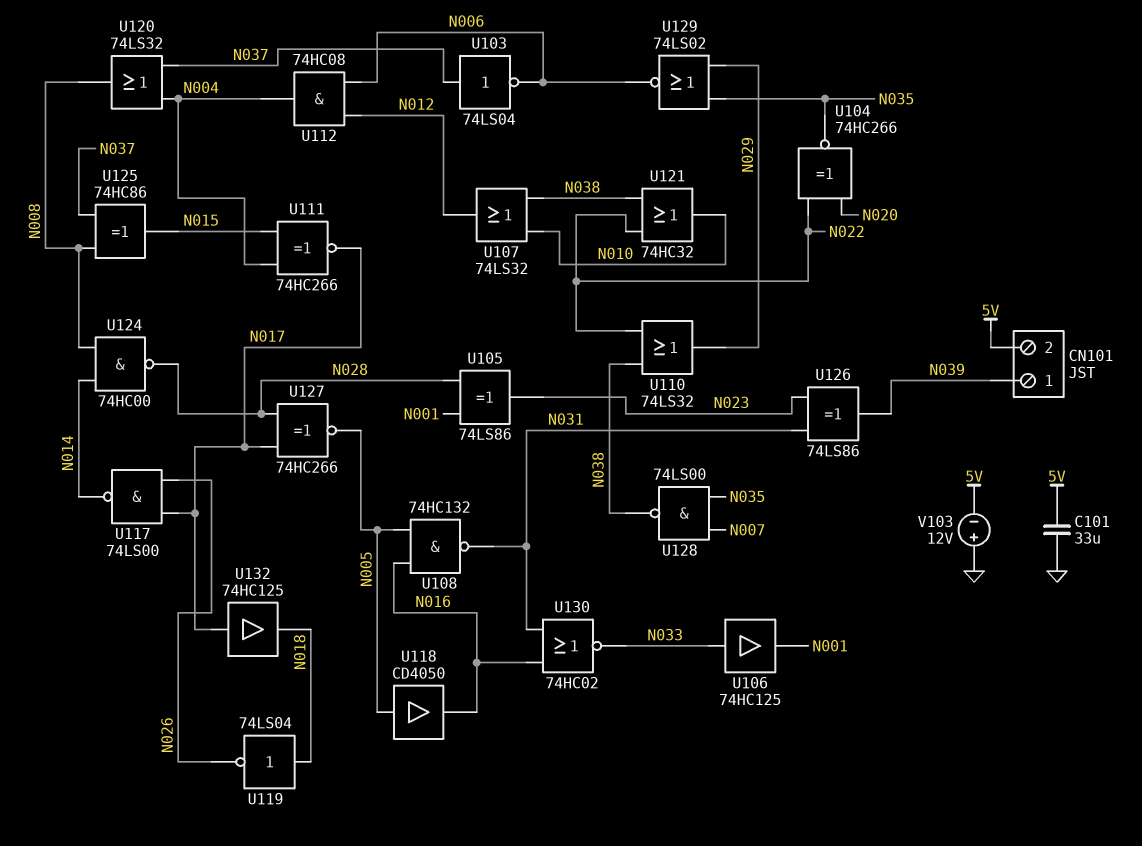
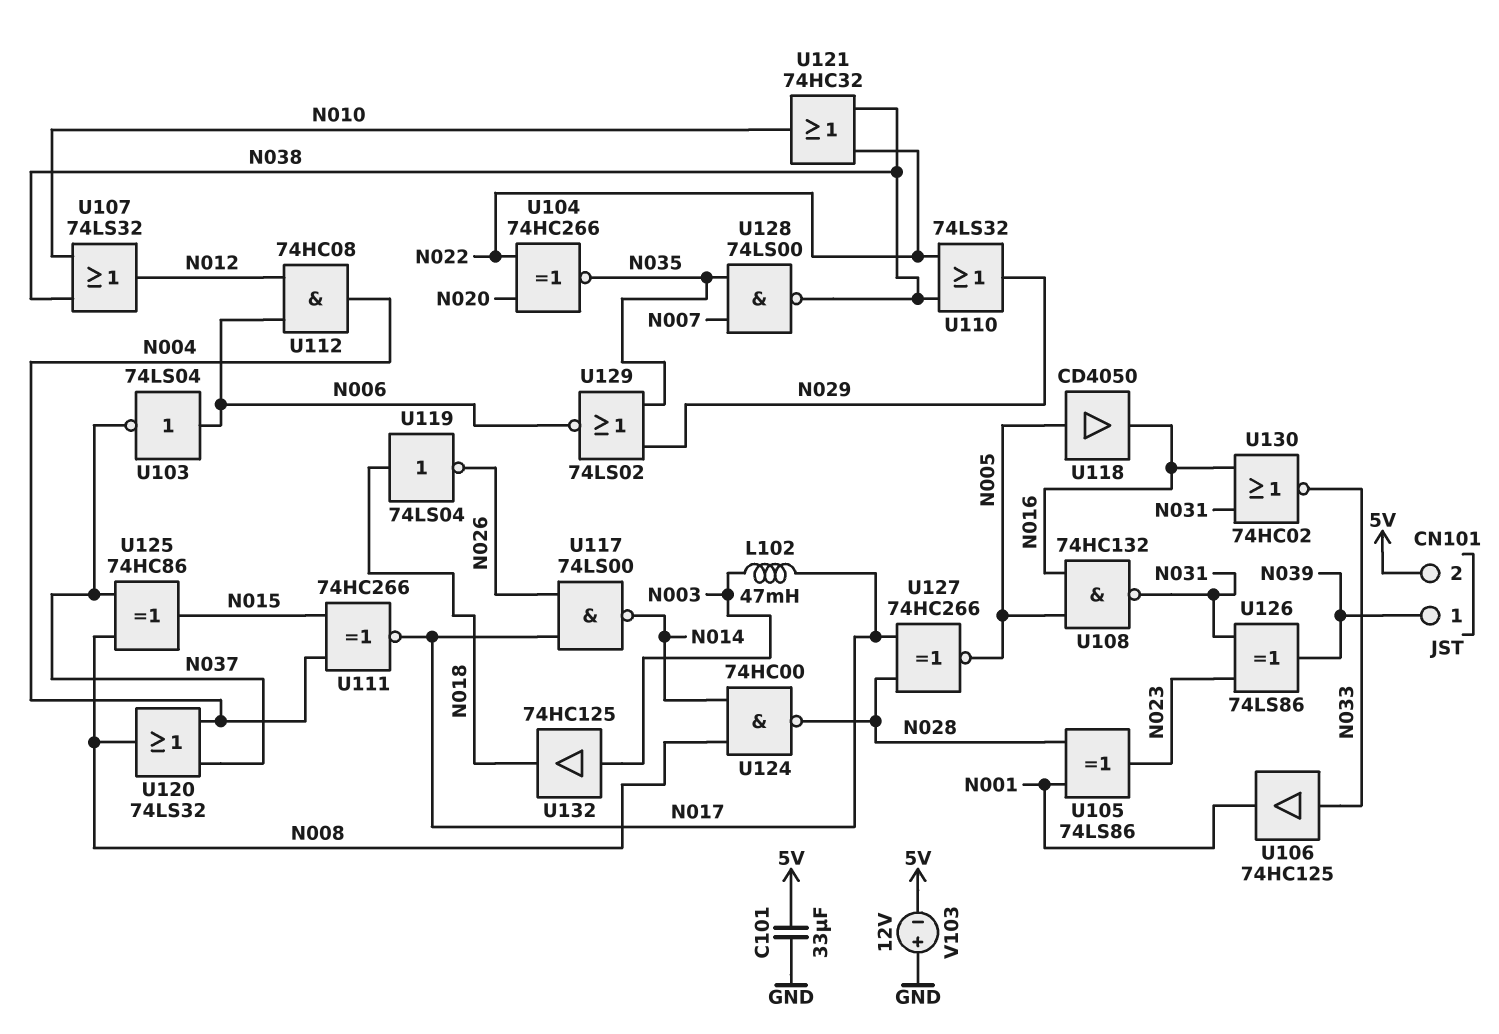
L102: none -> 47mH (N003, N017)
U103: NOT 74LS04 (in N037, out N006) -> NOT 74LS04 (in N006, out N037)
U132: buffer 74HC125 (in N017, out N018) -> buffer 74HC125 (in N003, out N018)

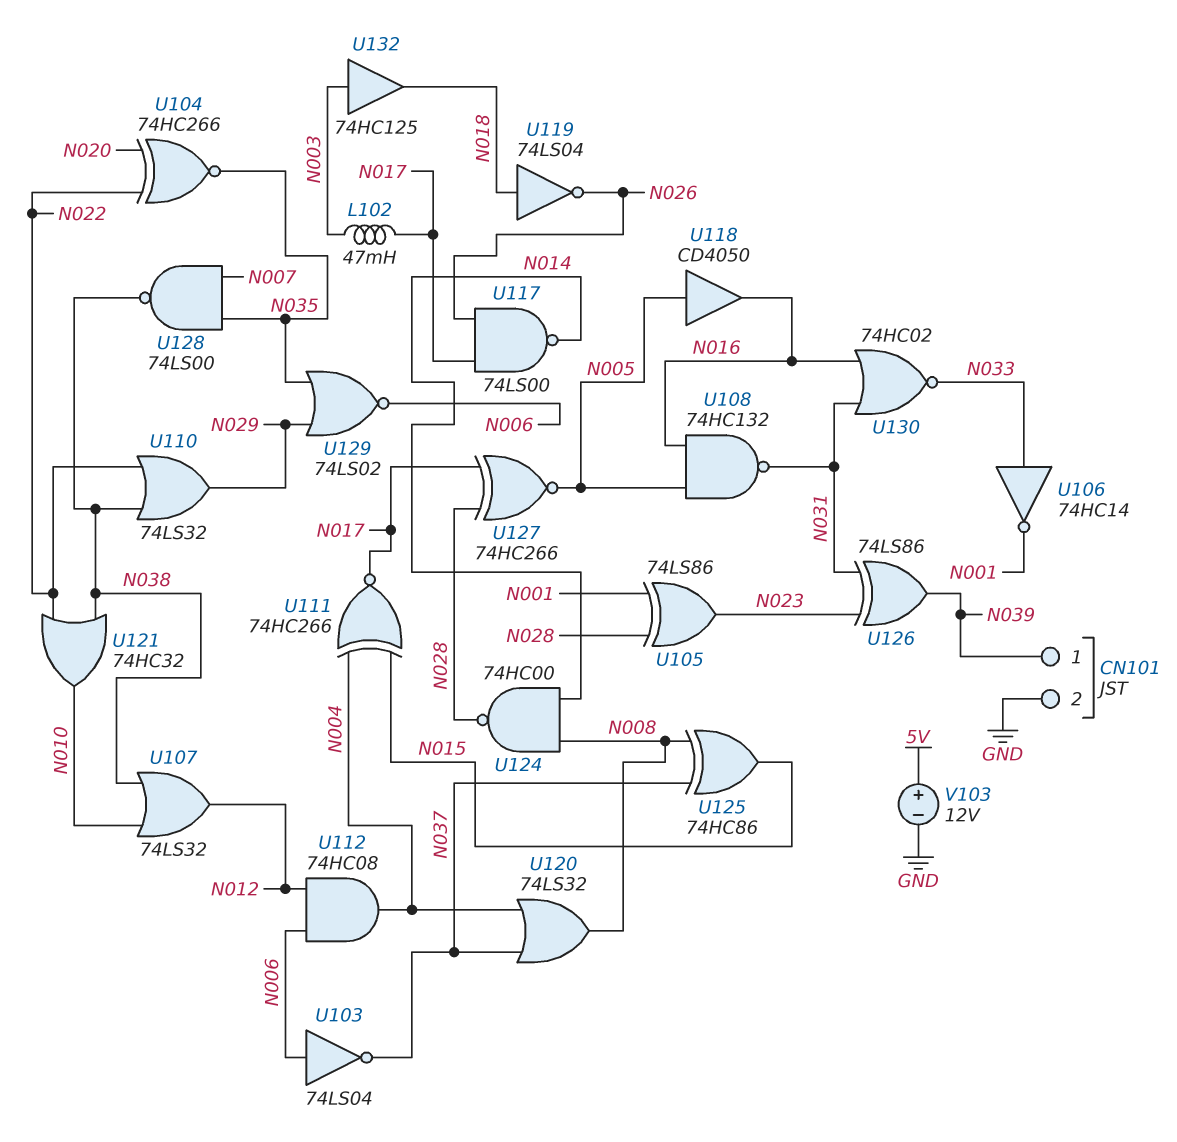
C101: 33uF (5V, GND) -> none
CN101 pin 2: 5V -> GND
U106: buffer 74HC125 (in N033, out N001) -> NOT 74HC14 (in N033, out N001)
V103: 12V (plus GND, minus 5V) -> 12V (plus 5V, minus GND)

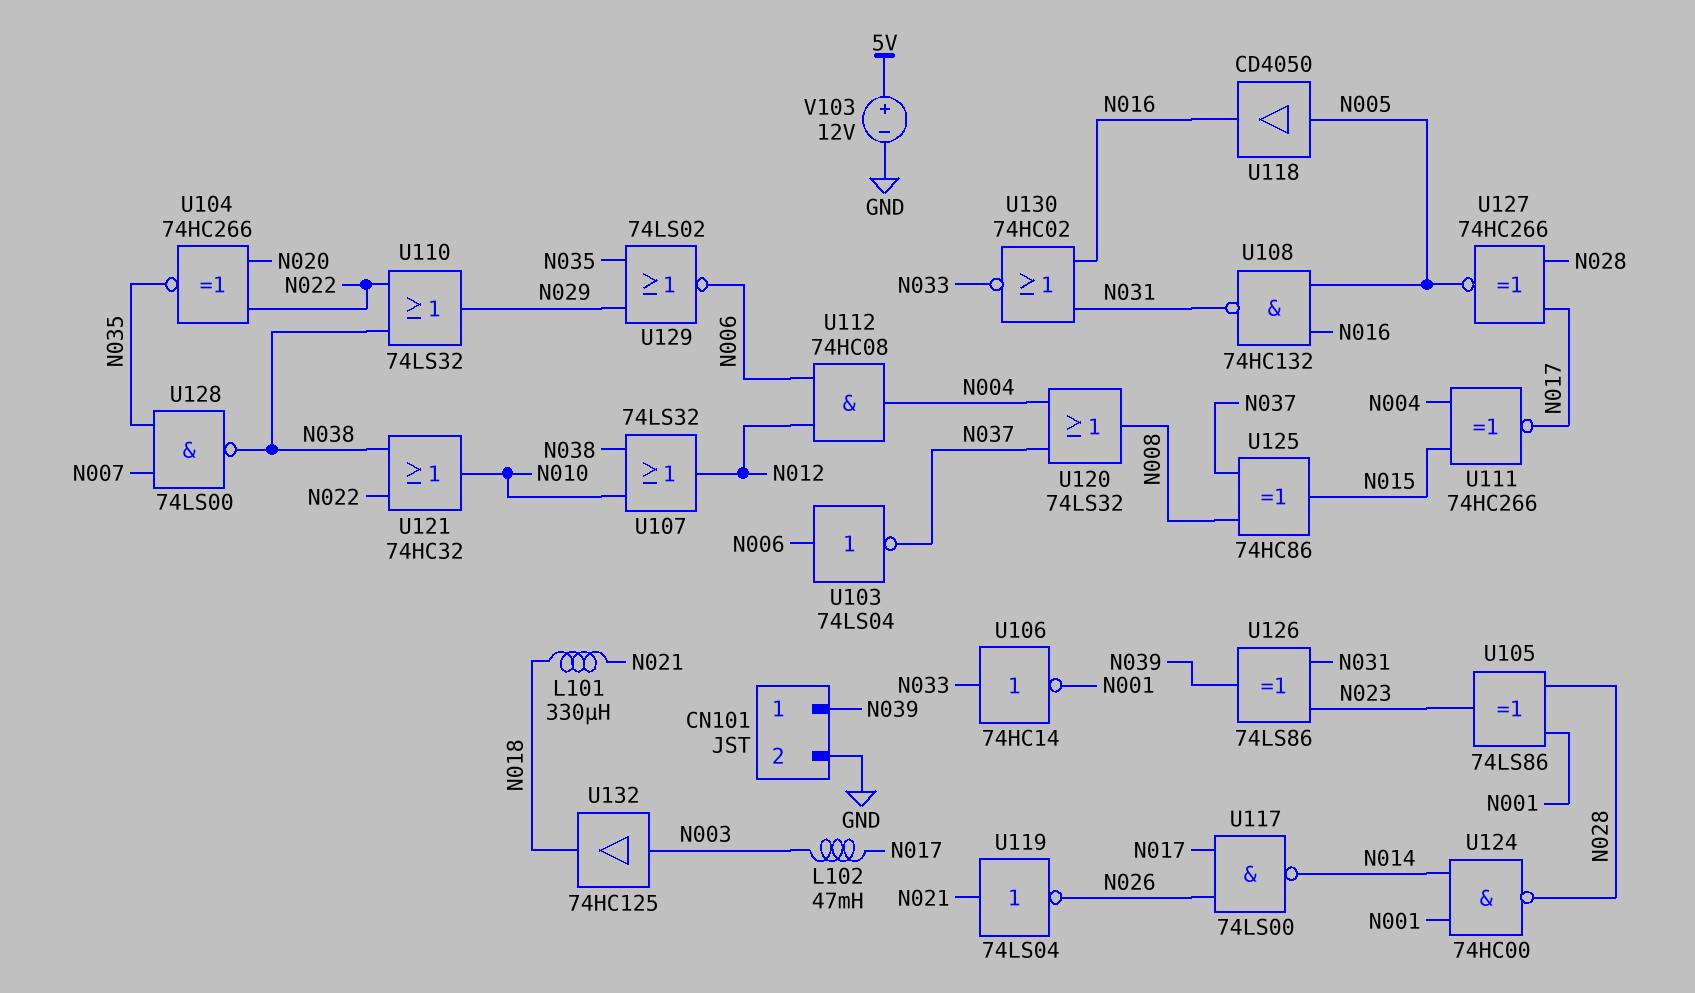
L101: none -> 330uH (N018, N021)
U119: NOT 74LS04 (in N018, out N026) -> NOT 74LS04 (in N021, out N026)
U124: NAND 74HC00 (in N008, in N014, out N028) -> NAND 74HC00 (in N001, in N014, out N028)

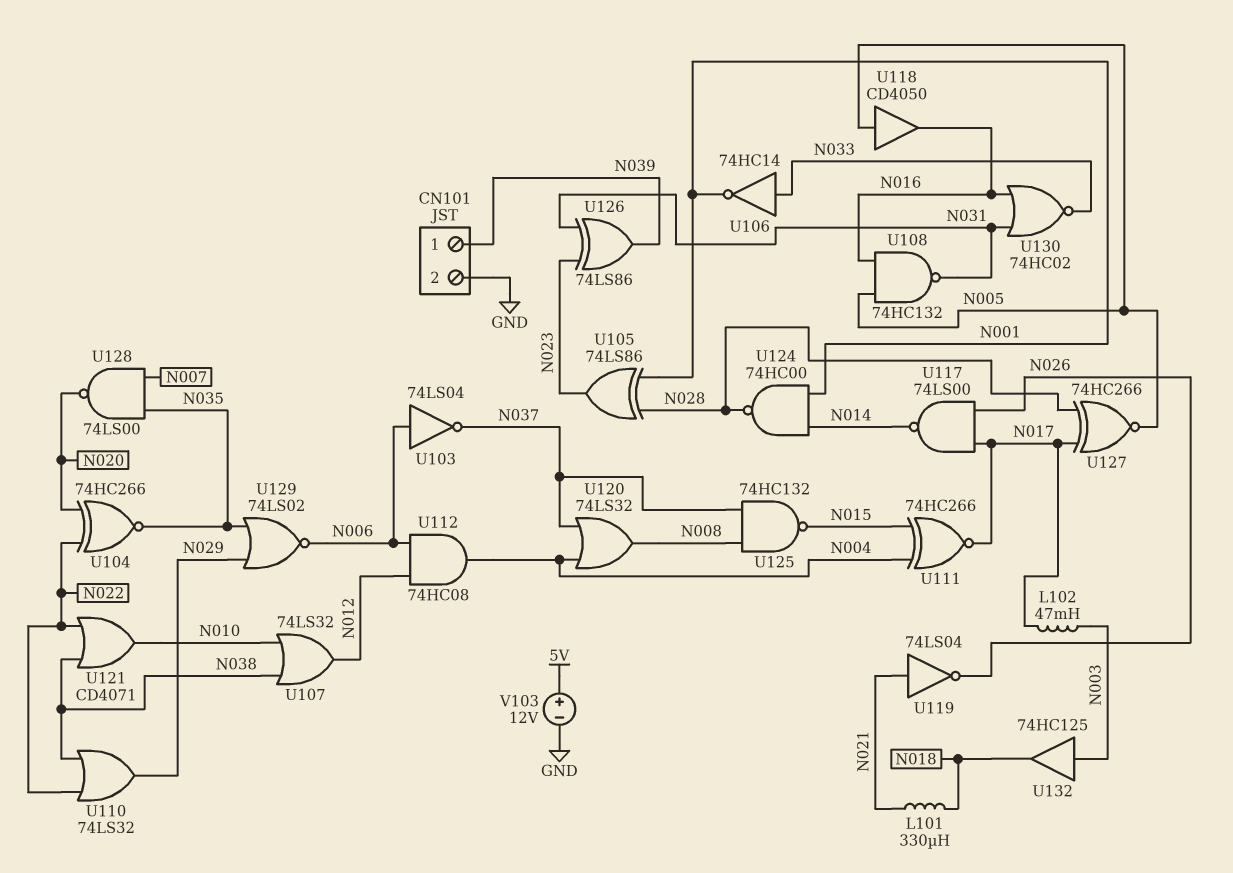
U121: OR 74HC32 (in N022, in N038, out N010) -> OR CD4071 (in N022, in N038, out N010)
U125: XOR 74HC86 (in N008, in N037, out N015) -> NAND 74HC132 (in N008, in N037, out N015)
U128: NAND 74LS00 (in N007, in N035, out N038) -> NAND 74LS00 (in N007, in N035, out N020)

